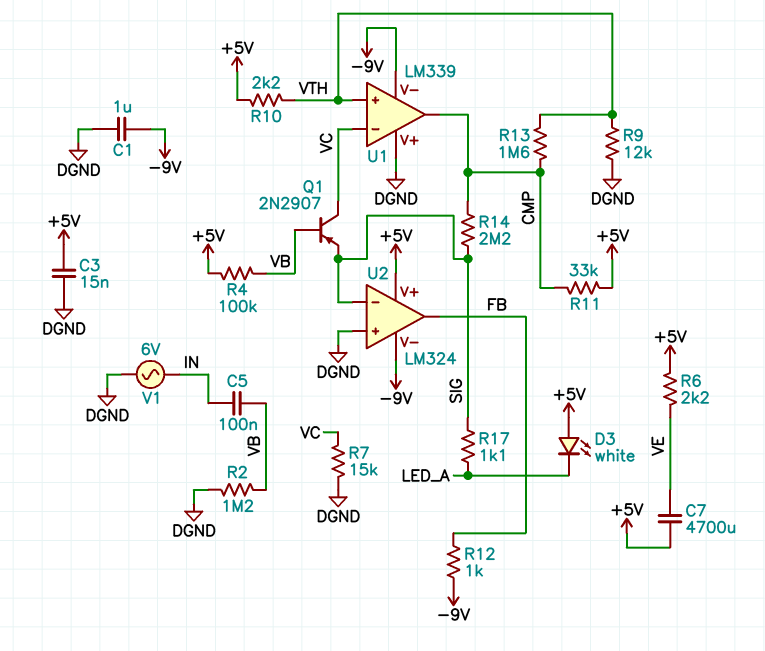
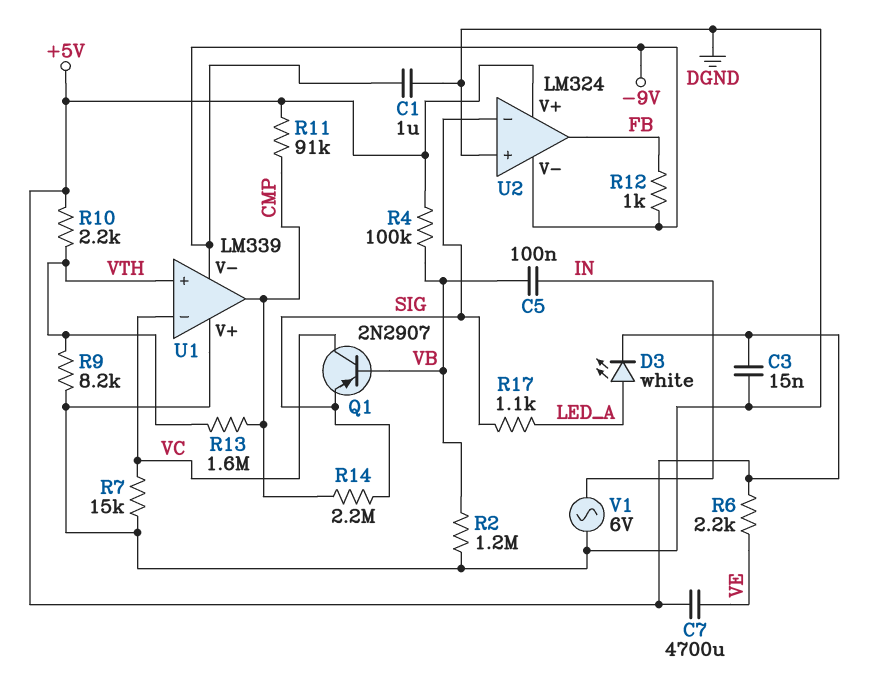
D3: LED white (A +5V, K LED_A) -> LED white (A LED_A, K +5V)
R9: 12k (DGND, VTH) -> 8.2k (DGND, VTH)
R11: 33k (+5V, CMP) -> 91k (+5V, CMP)

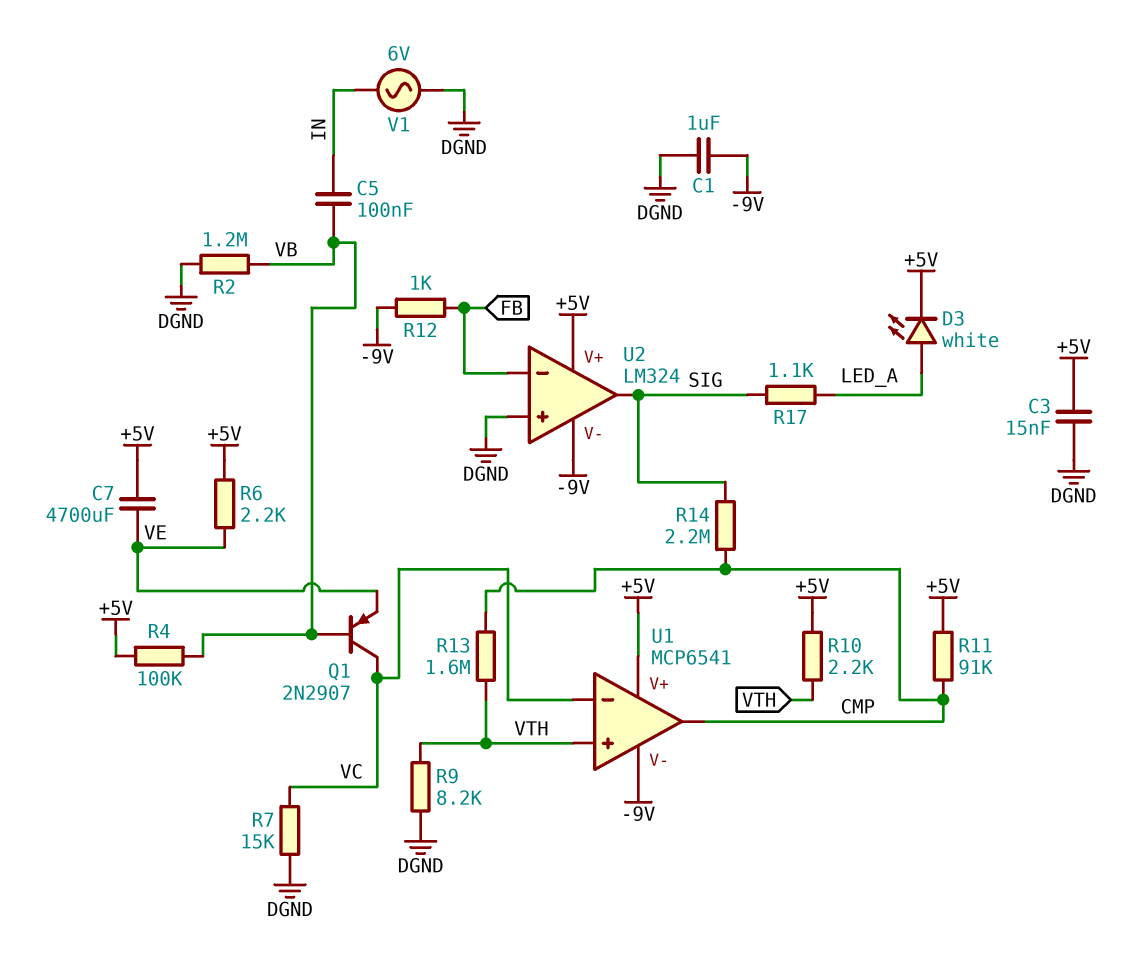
Q1: PNP 2N2907 (B VB, C VC, E SIG) -> PNP 2N2907 (B VB, C VC, E VE)
U1: LM339 -> MCP6541
U1 pin V+: DGND -> +5V
U2 pin in-: SIG -> FB
U2 pin out: FB -> SIG

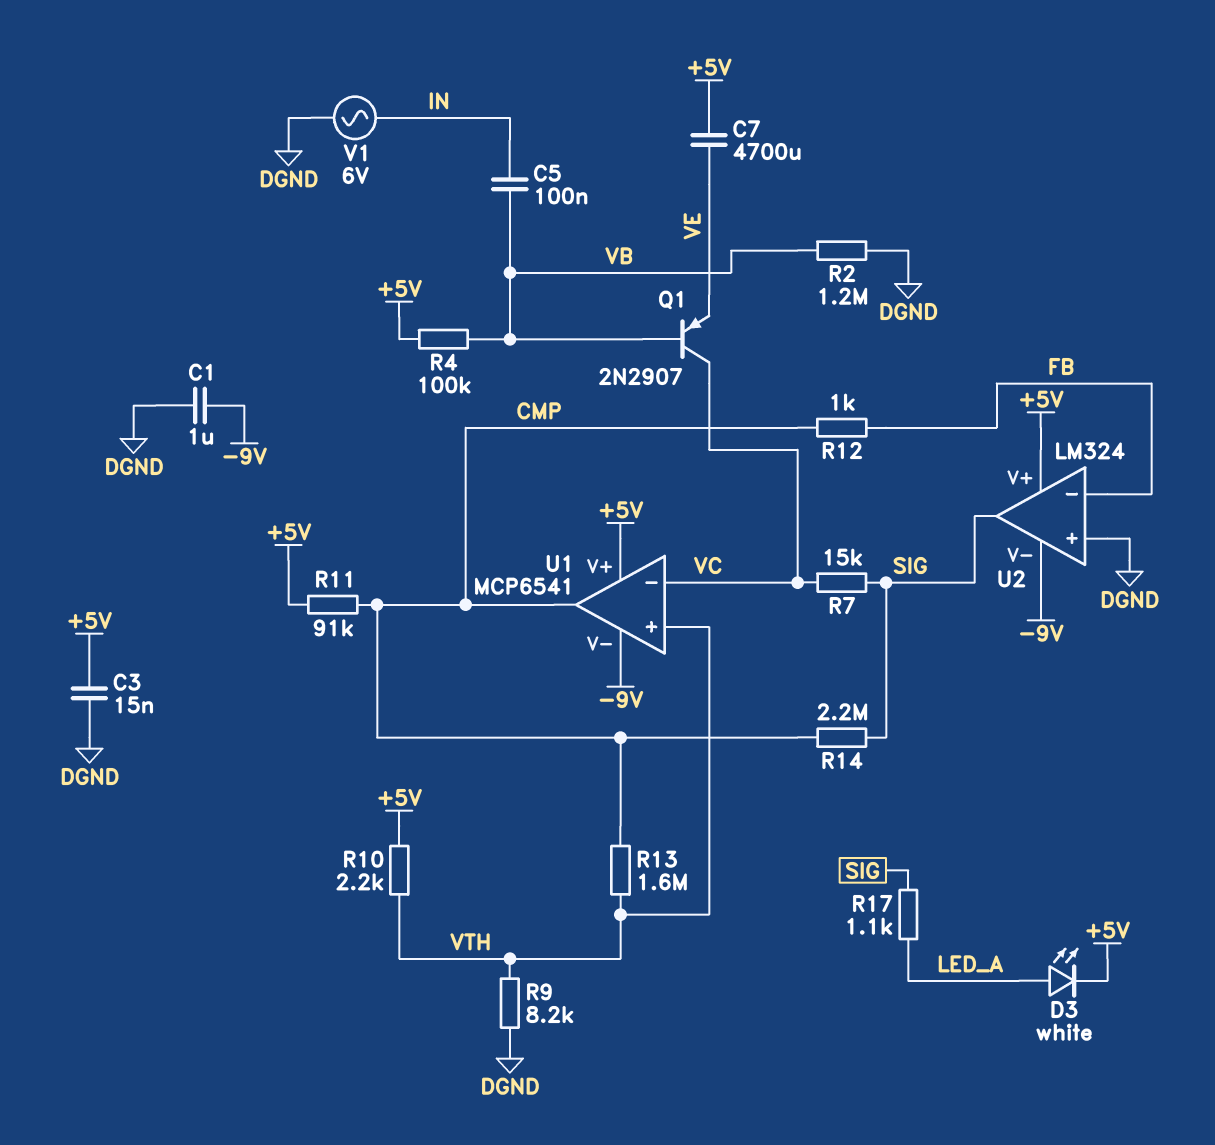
R6: 2.2k (+5V, VE) -> none
R7: 15k (DGND, VC) -> 15k (SIG, VC)
R12: 1k (-9V, FB) -> 1k (CMP, FB)

